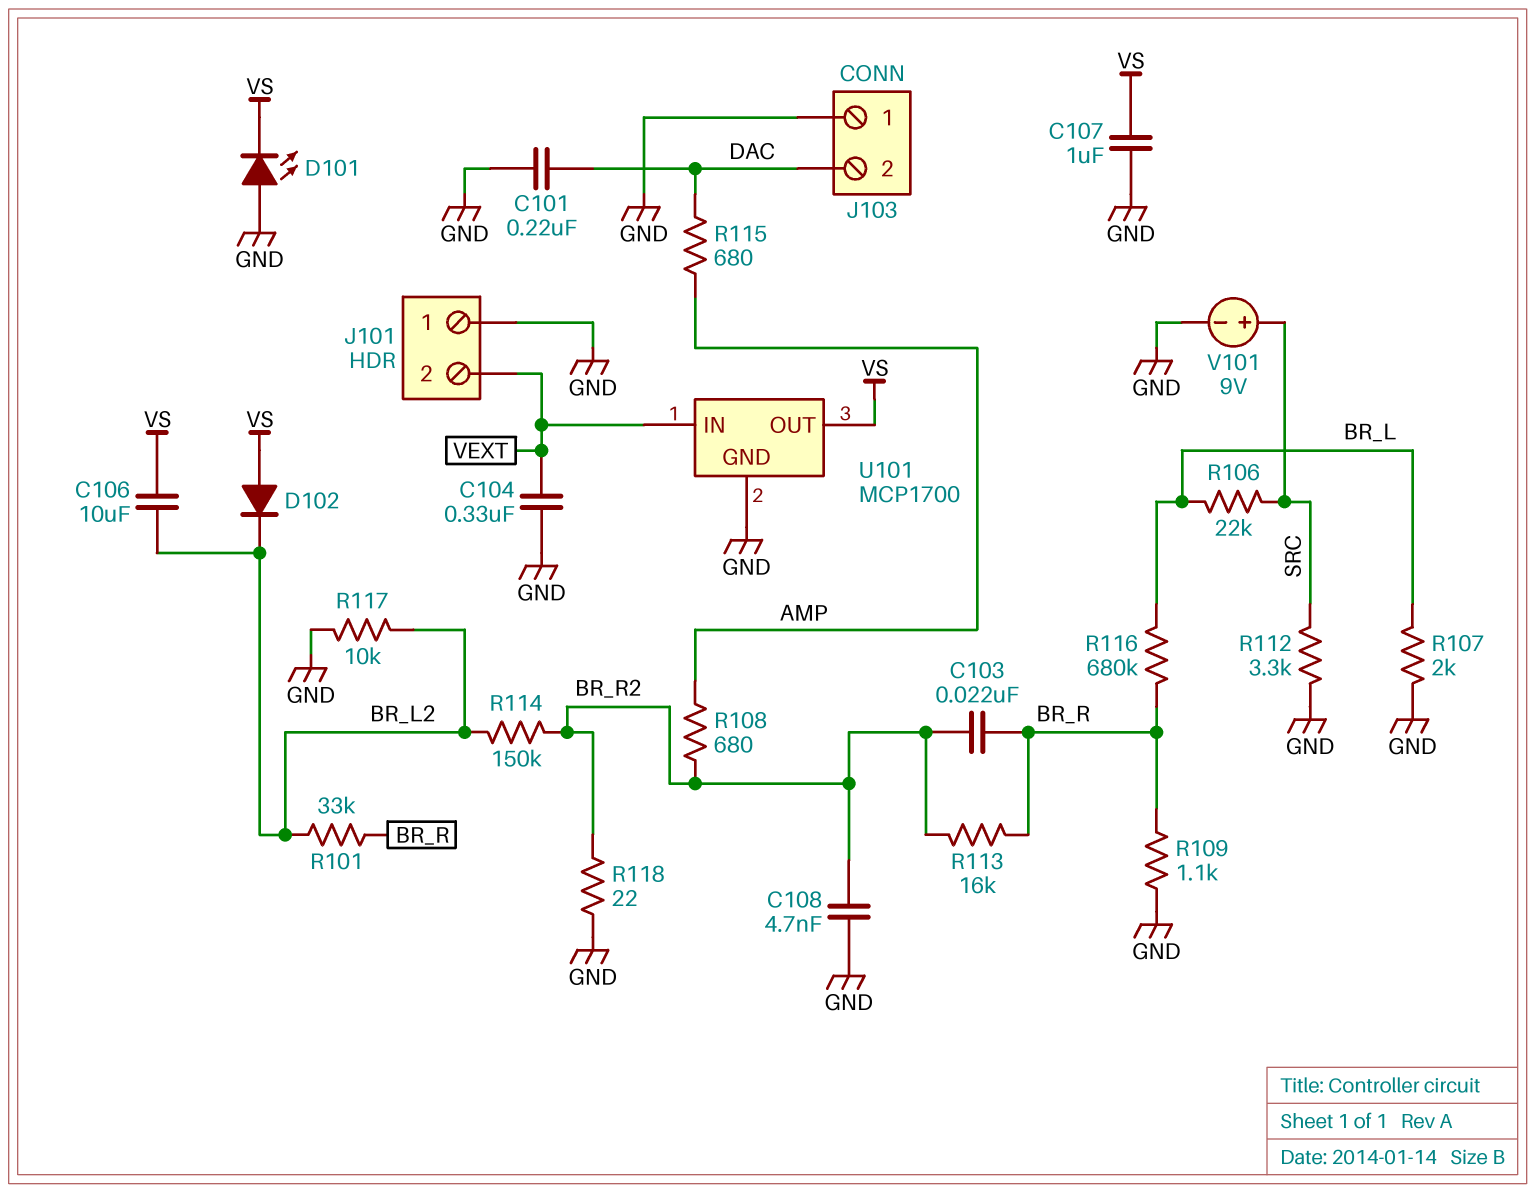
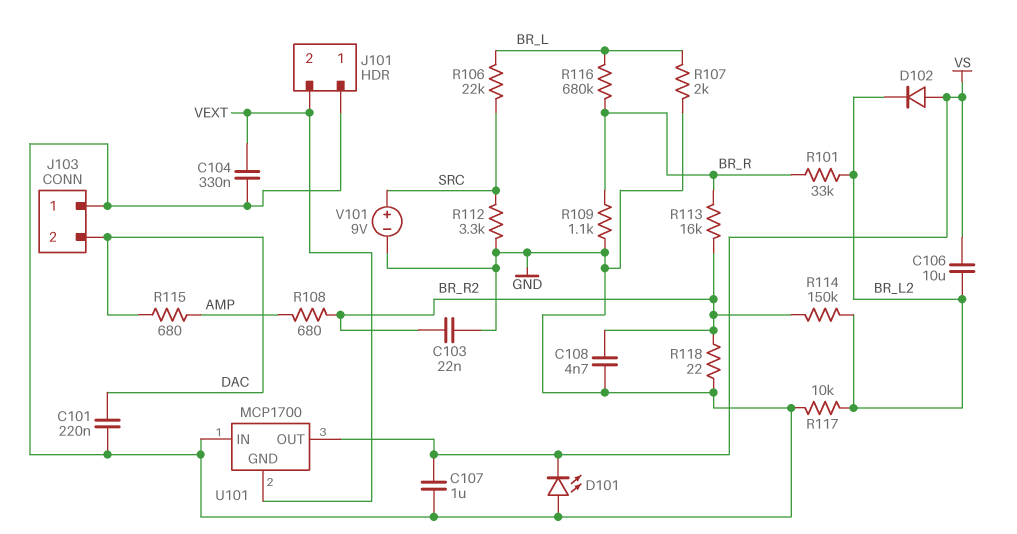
C103: 22nF (BR_R, BR_R2) -> 22nF (BR_R2, GND)
U101 pin GND: GND -> VEXT
U101 pin IN: VEXT -> GND

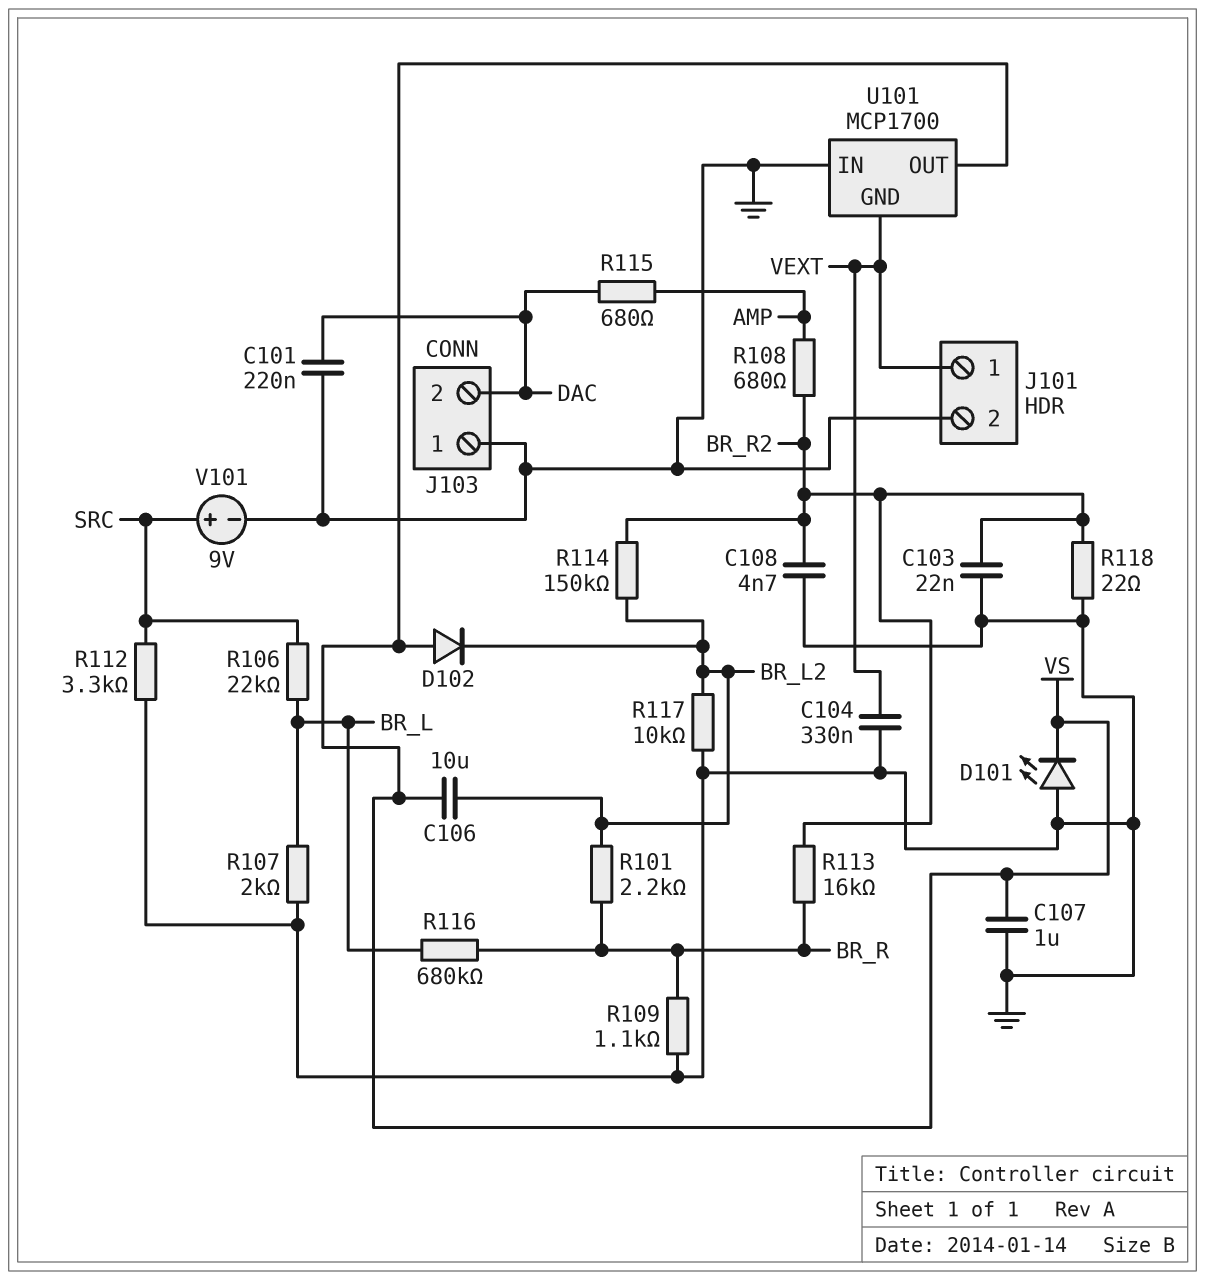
J101 pin 1: GND -> VEXT
J101 pin 2: VEXT -> GND
R101: 33k (BR_L2, BR_R) -> 2.2k (BR_L2, BR_R)

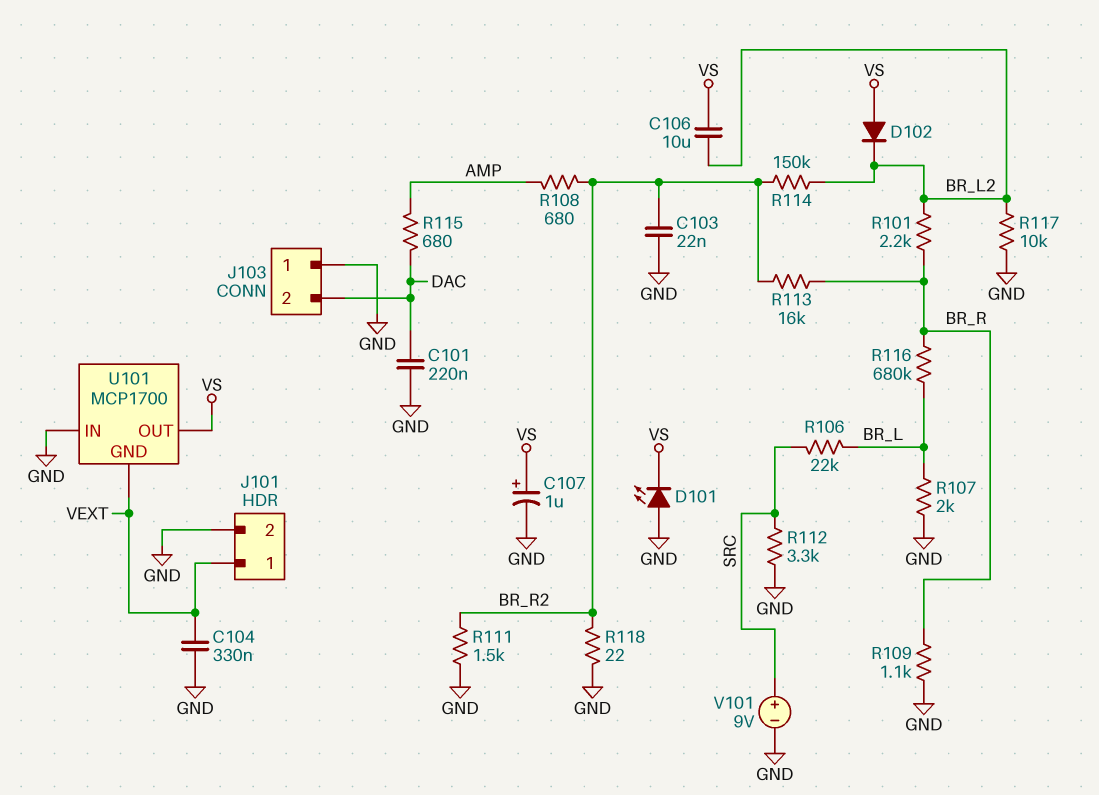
C107: 1uF (GND, VS) -> 1uF (plus VS, minus GND)
C108: 4.7nF (BR_R2, GND) -> none
R111: none -> 1.5k (BR_R2, GND)

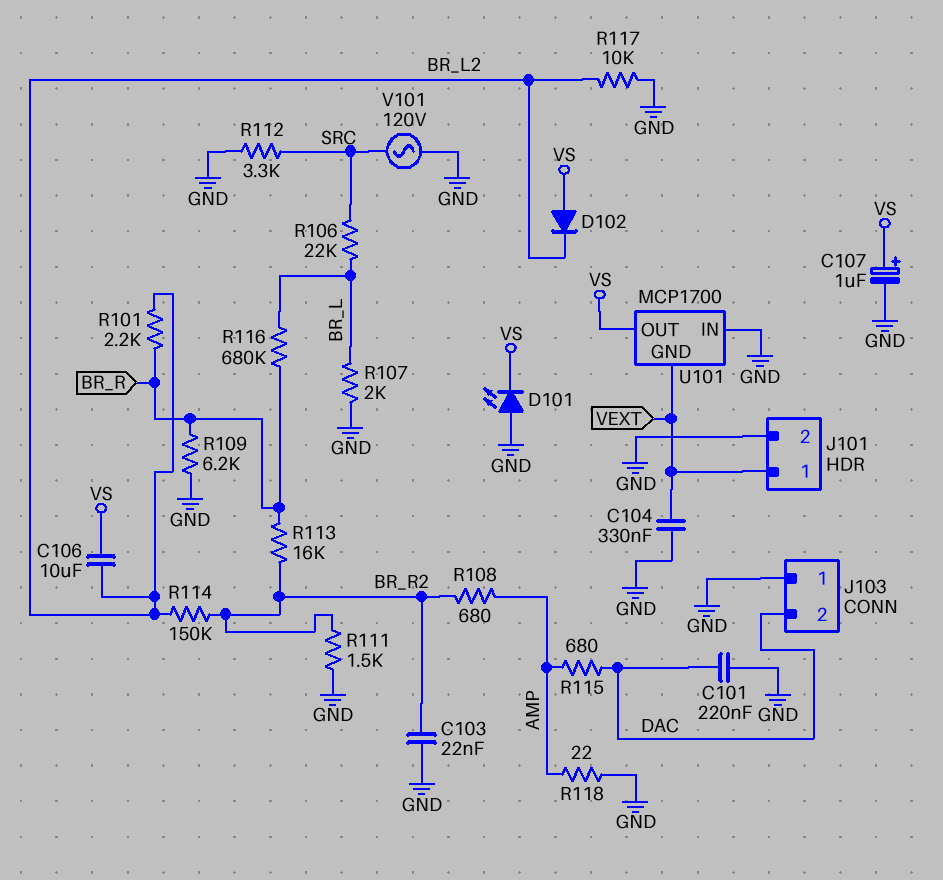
R109: 1.1k (BR_R, GND) -> 6.2k (BR_R, GND)
R118: 22 (BR_R2, GND) -> 22 (AMP, GND)
V101: 9V (plus SRC, minus GND) -> AC 120V (GND, SRC)

